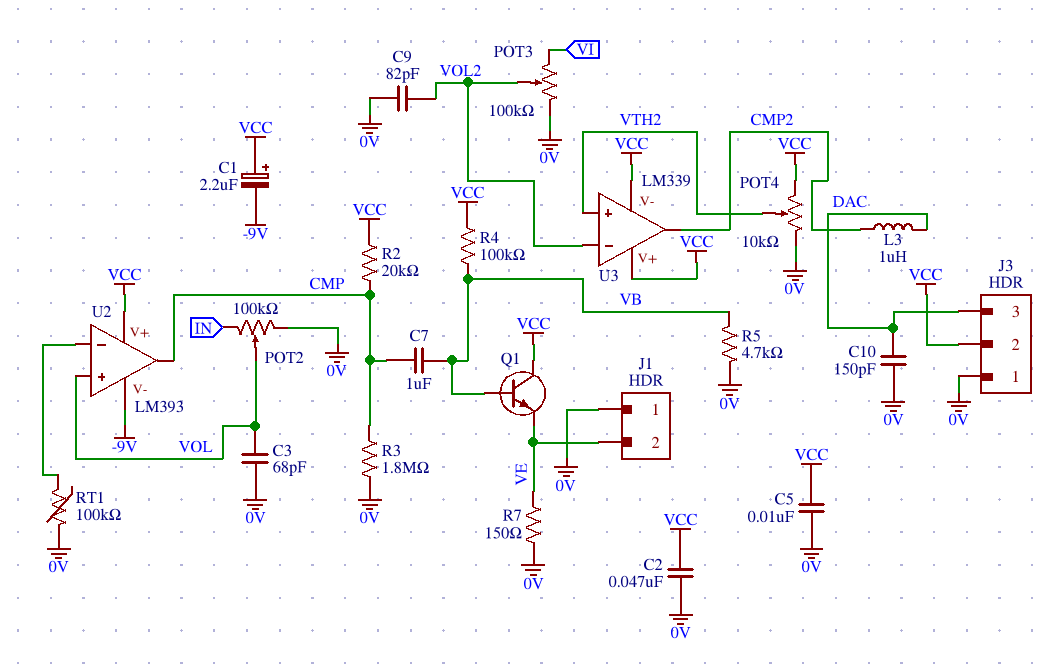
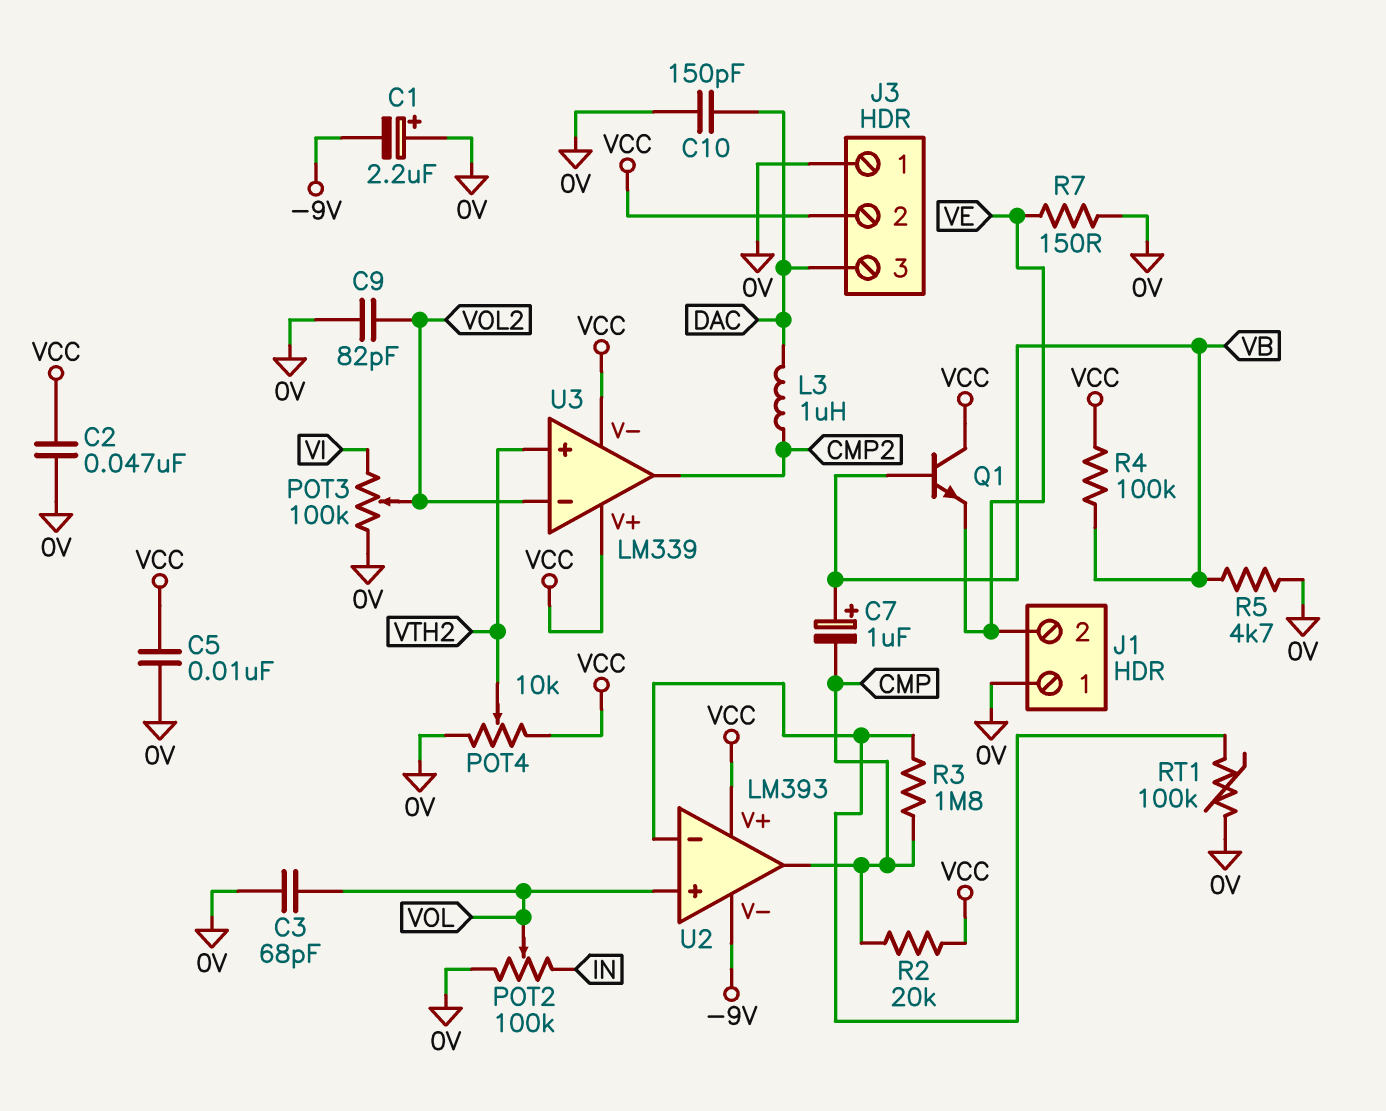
C1: 2.2uF (plus VCC, minus -9V) -> 2.2uF (plus 0V, minus -9V)
C7: 1uF (CMP, VB) -> 1uF (plus VB, minus CMP)
R3: 1.8M (0V, CMP) -> 1.8M (CMP, U2/in-)

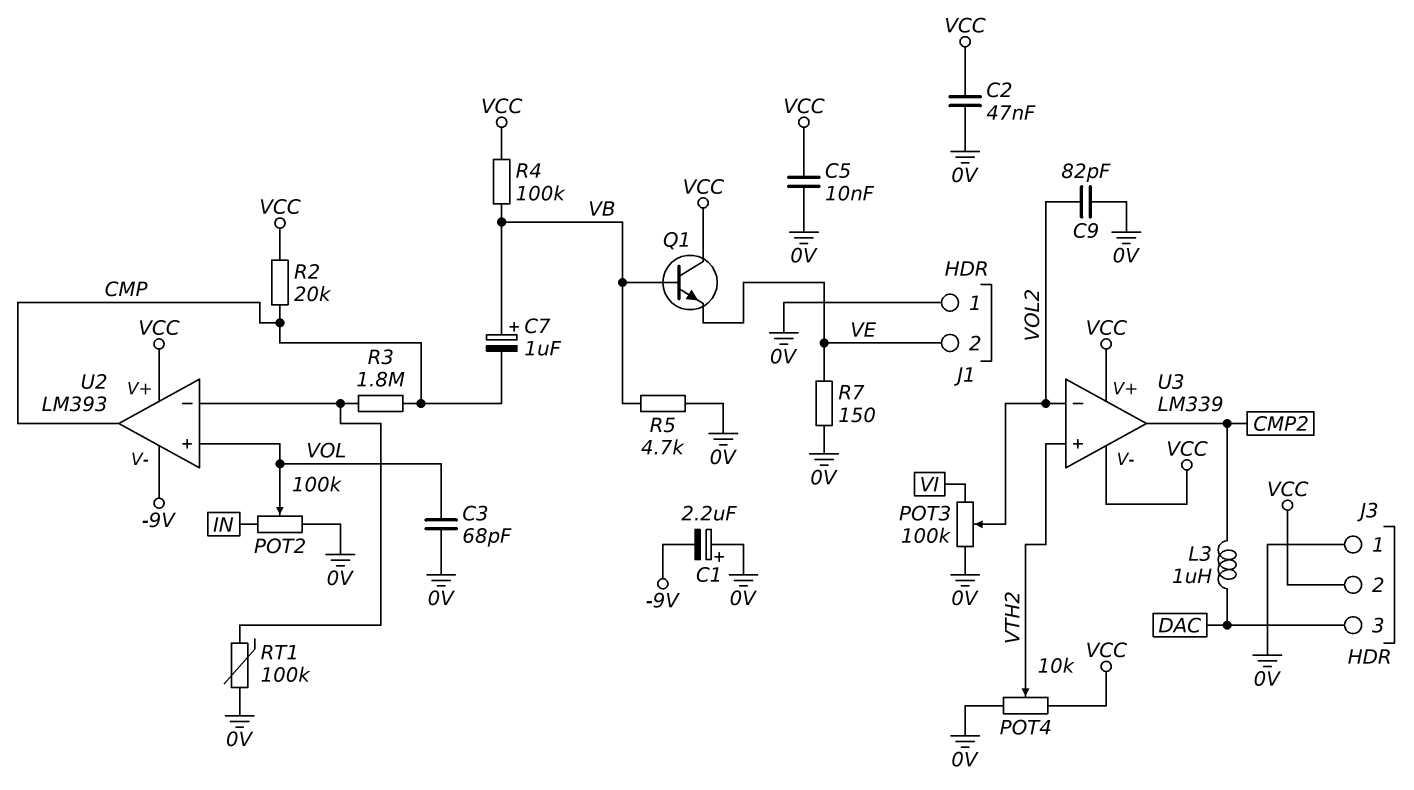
C10: 150pF (0V, DAC) -> none

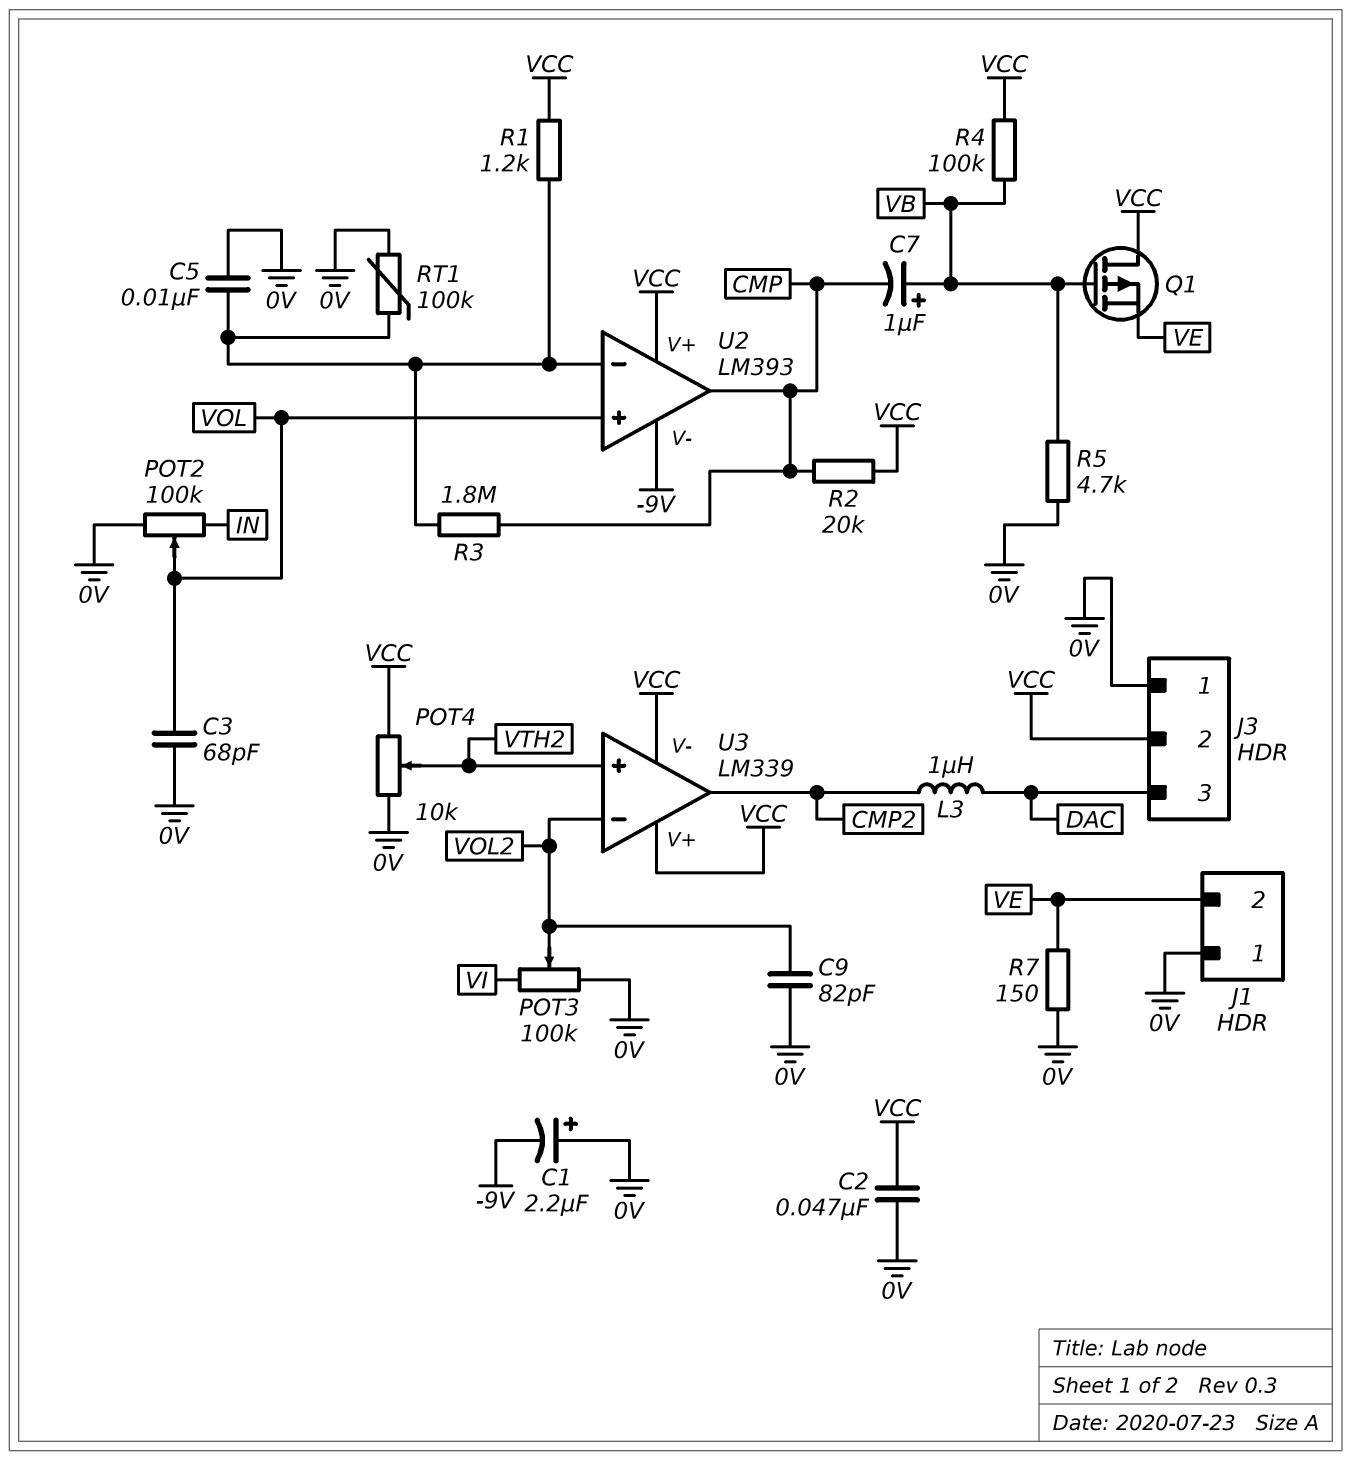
C5: 10nF (0V, VCC) -> 10nF (0V, U2/in-)
Q1: NPN (B VB, C VCC, E VE) -> PMOS (G VB, D VCC, S VE)
R1: none -> 1.2k (U2/in-, VCC)

